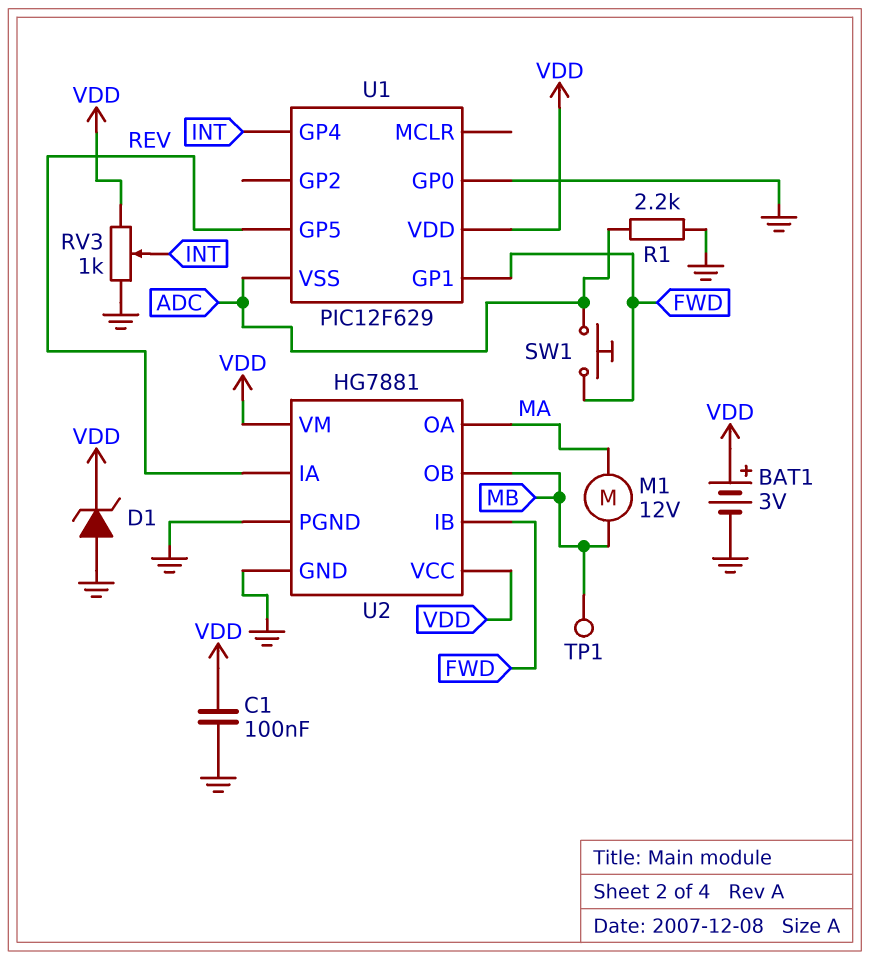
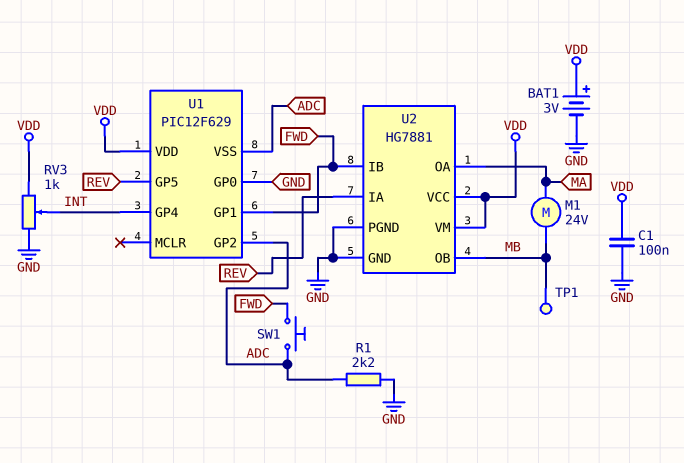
D1: zener (A GND, K VDD) -> none
M1: motor 12V (MA, MB) -> motor 24V (MA, MB)
U1 pin GP2: none -> ADC

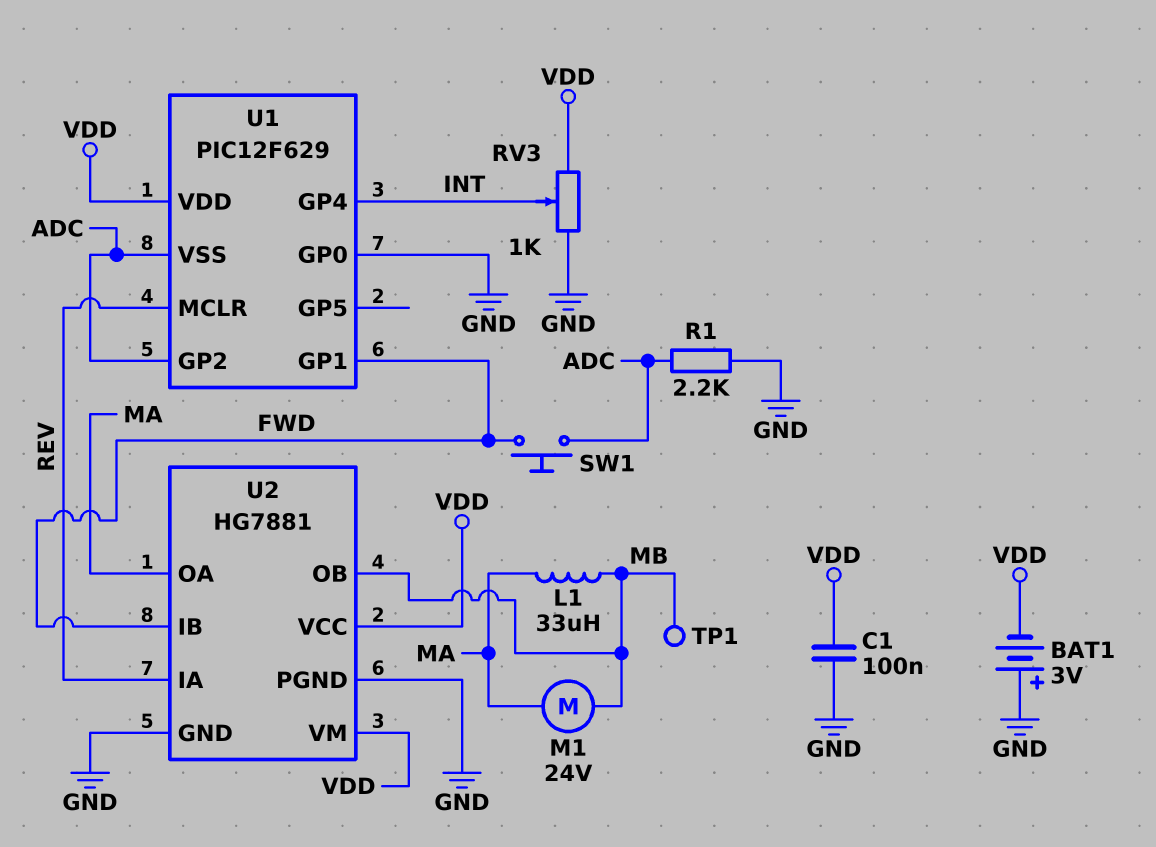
BAT1: 3V (plus VDD, minus GND) -> 3V (plus GND, minus VDD)
L1: none -> 33uH (MA, MB)
U1 pin GP5: REV -> none
U1 pin MCLR: none -> REV

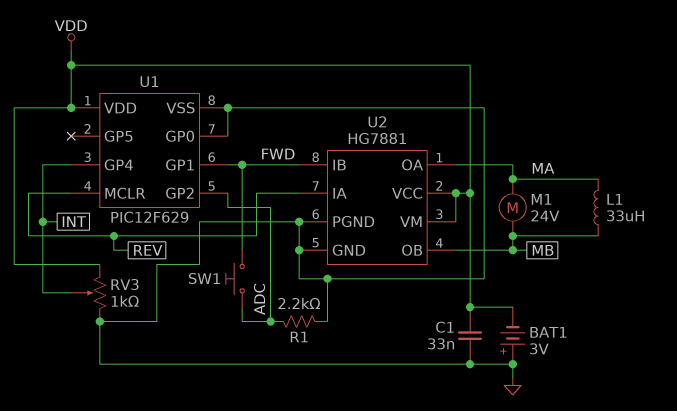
C1: 100nF (GND, VDD) -> 33nF (GND, VDD)
TP1: test point (MB) -> none
U1 pin VSS: ADC -> GND

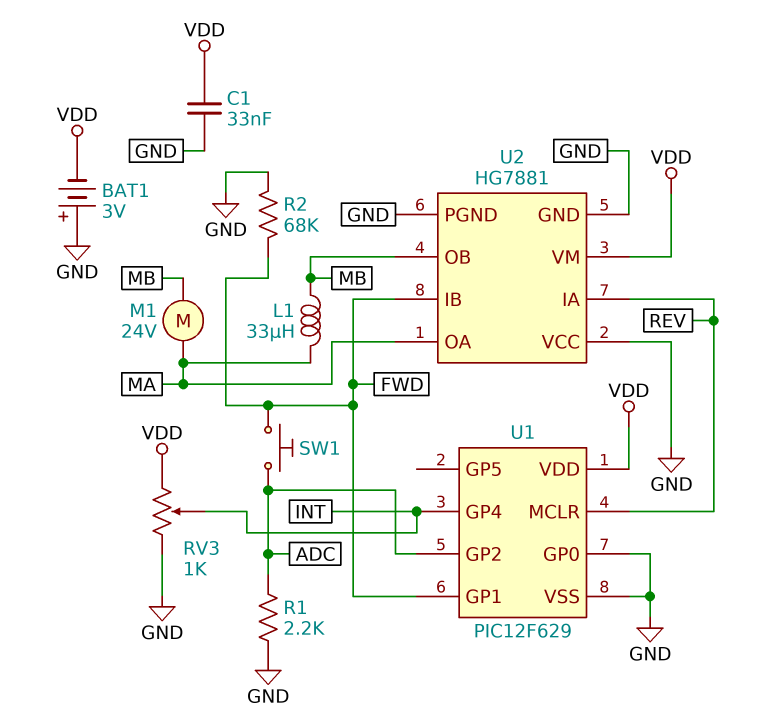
R2: none -> 68k (FWD, GND)
U2 pin VCC: VDD -> GND

